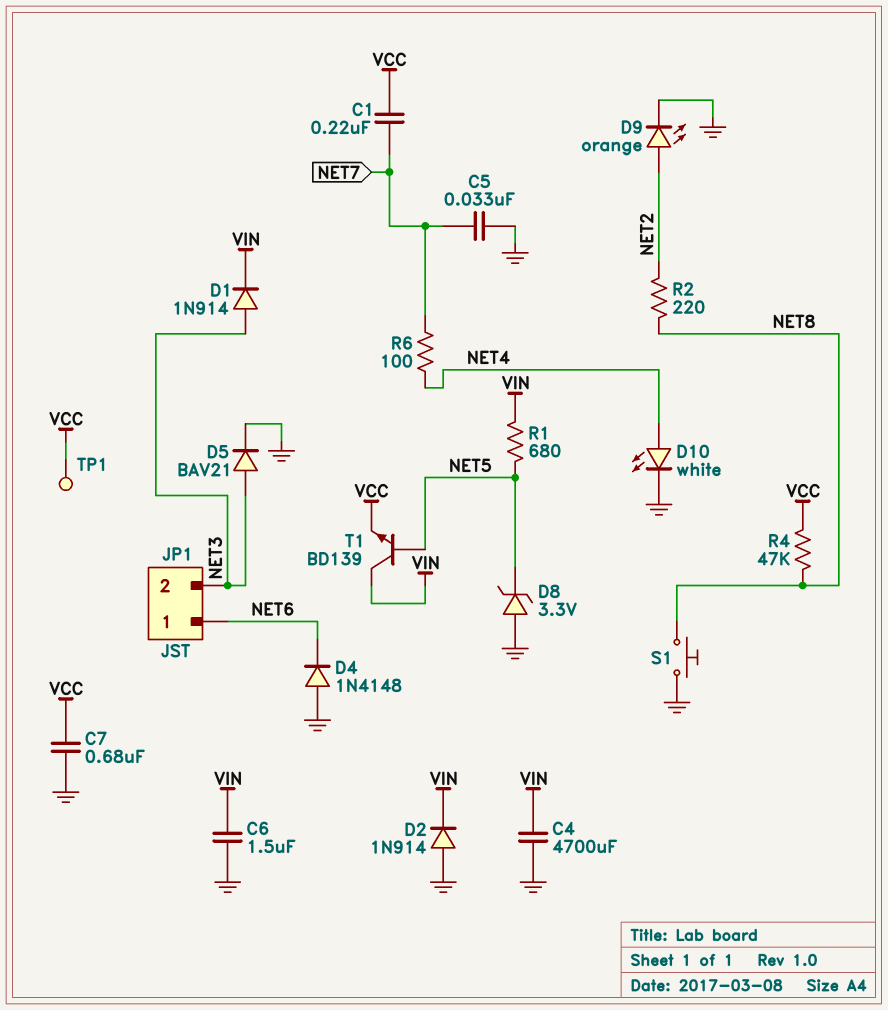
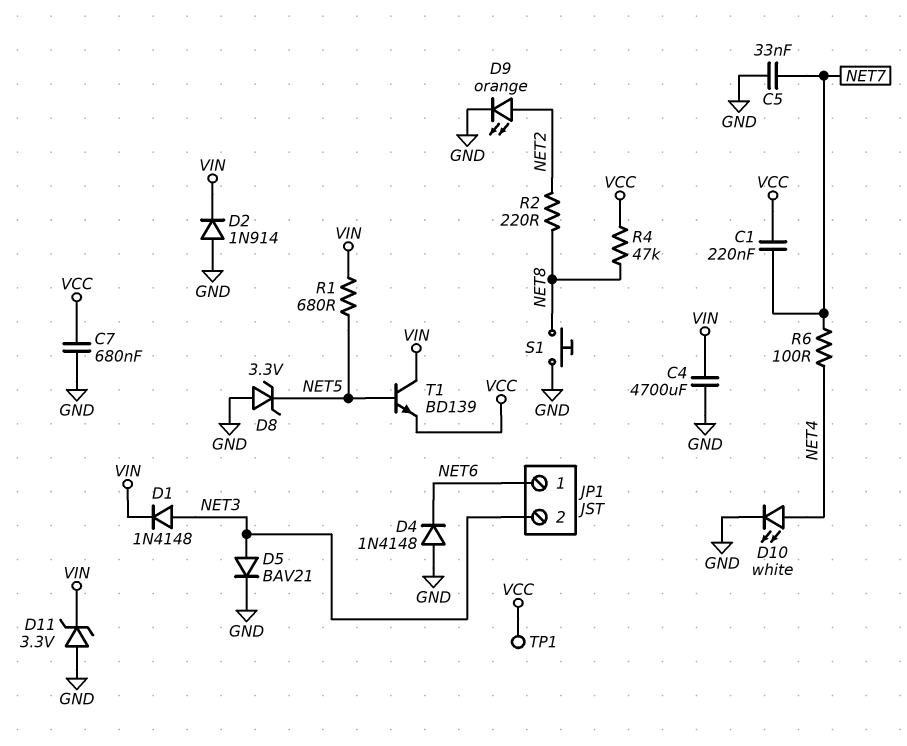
C6: 1.5uF (GND, VIN) -> none
D1: diode 1N914 (A NET3, K VIN) -> diode 1N4148 (A NET3, K VIN)
D11: none -> zener 3.3V (A GND, K VIN)

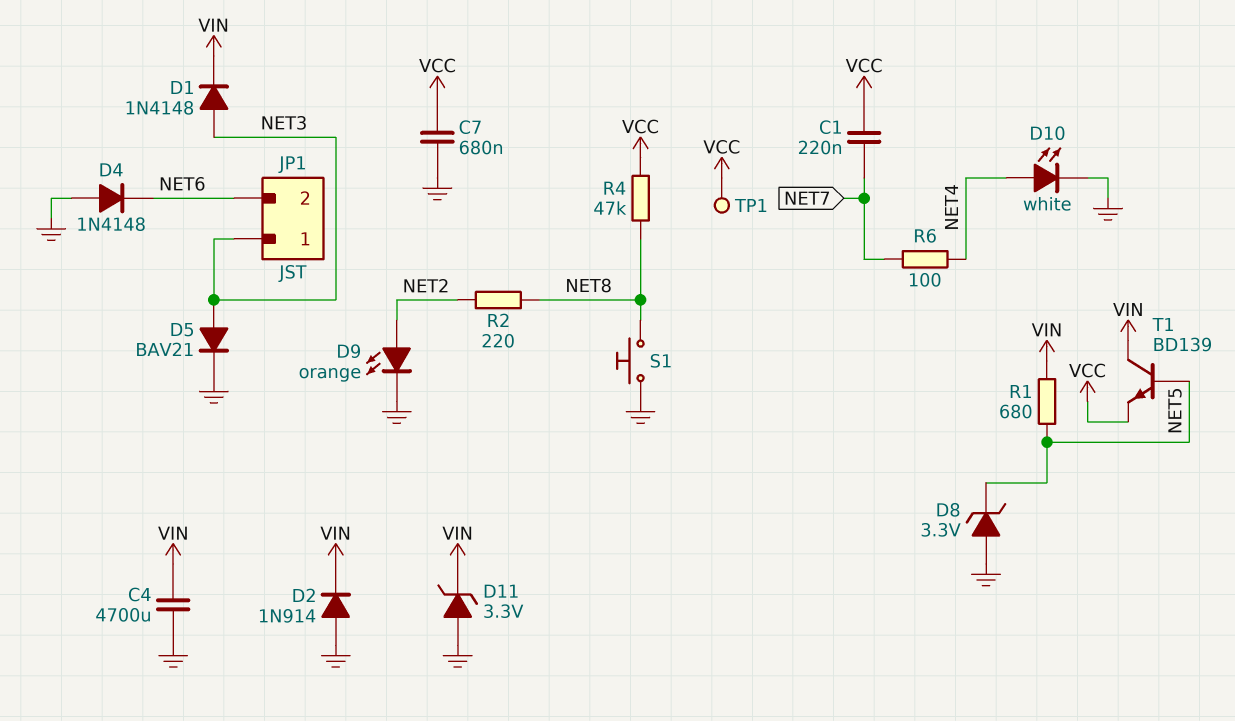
C5: 33nF (GND, NET7) -> none
JP1 pin 1: NET6 -> NET3
JP1 pin 2: NET3 -> NET6

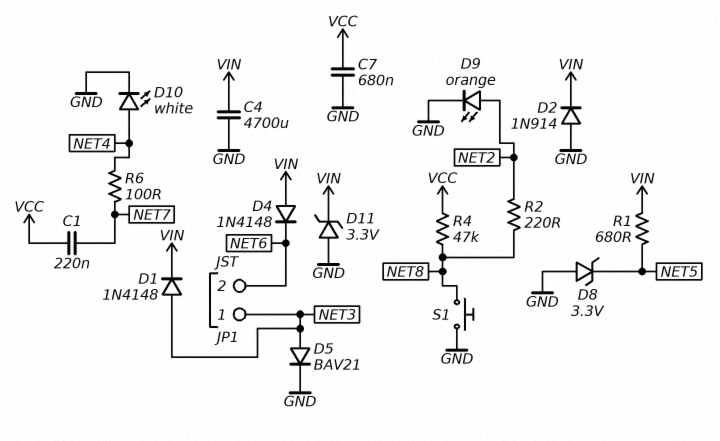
D4: diode 1N4148 (A GND, K NET6) -> diode 1N4148 (A VIN, K NET6)
T1: NPN BD139 (B NET5, C VIN, E VCC) -> none
TP1: test point (VCC) -> none

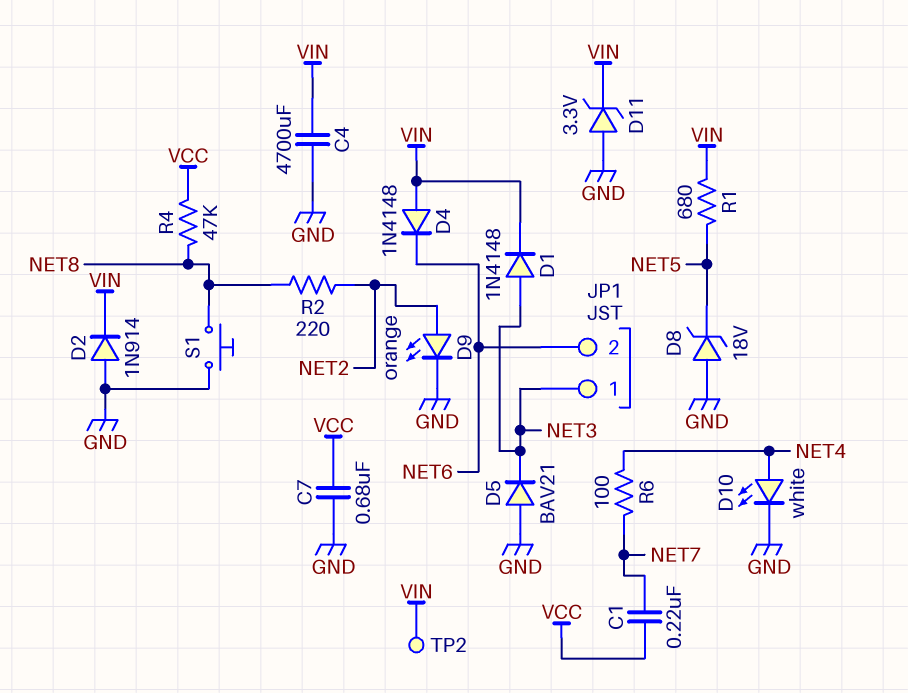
D5: diode BAV21 (A NET3, K GND) -> diode BAV21 (A GND, K NET3)
D8: zener 3.3V (A GND, K NET5) -> zener 18V (A GND, K NET5)
TP2: none -> test point (VIN)

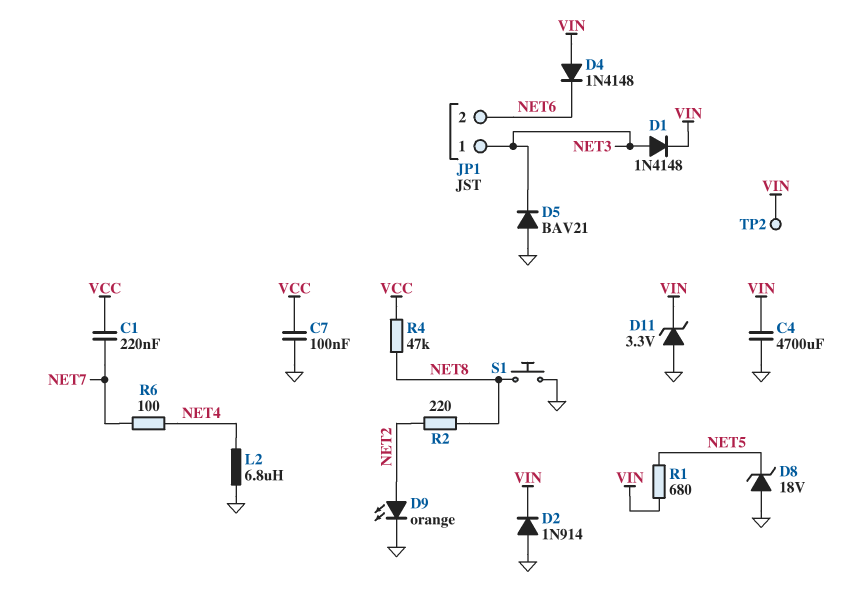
C7: 680nF (GND, VCC) -> 100nF (GND, VCC)
D10: LED white (A NET4, K GND) -> none
L2: none -> 6.8uH (GND, NET4)

